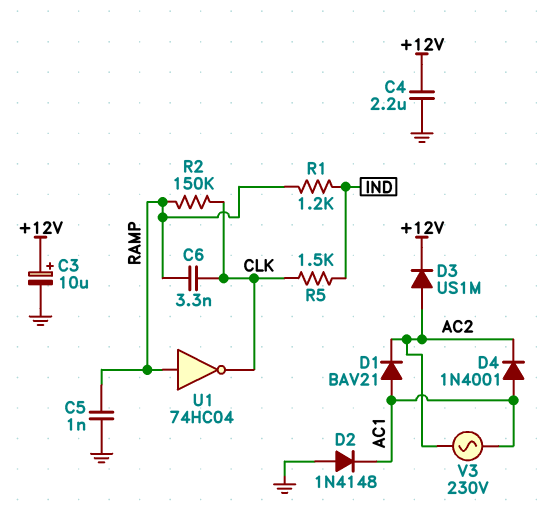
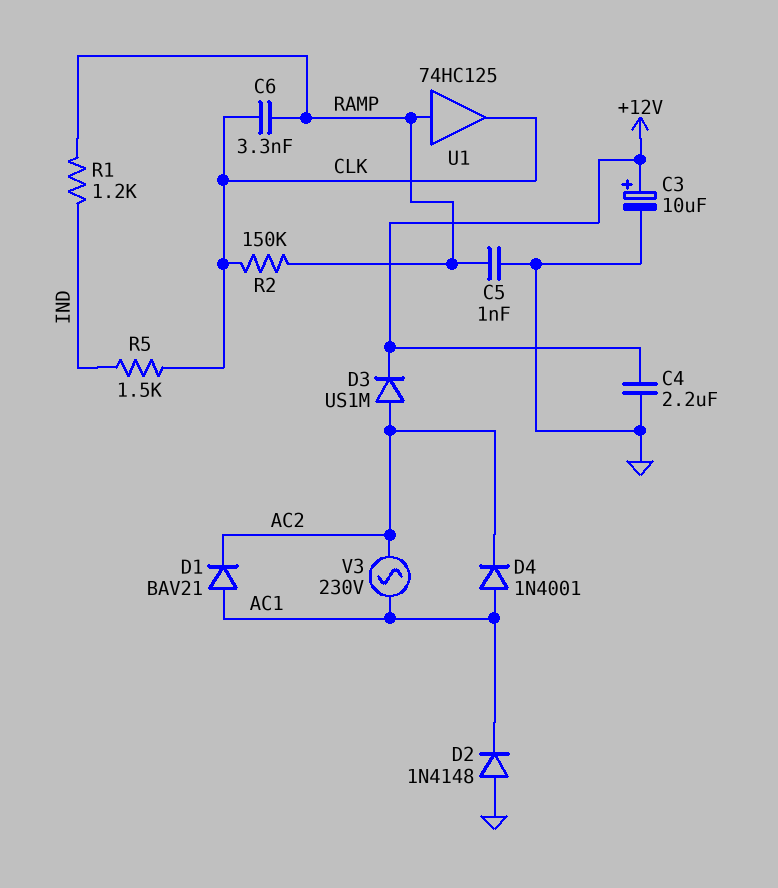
U1: NOT 74HC04 (in RAMP, out CLK) -> buffer 74HC125 (in RAMP, out CLK)

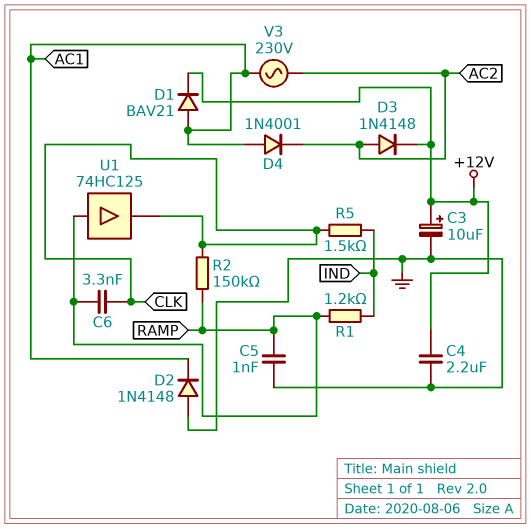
D1: diode BAV21 (A AC1, K AC2) -> diode BAV21 (A AC1, K +12V)
D3: diode US1M (A AC2, K +12V) -> diode 1N4148 (A AC2, K +12V)

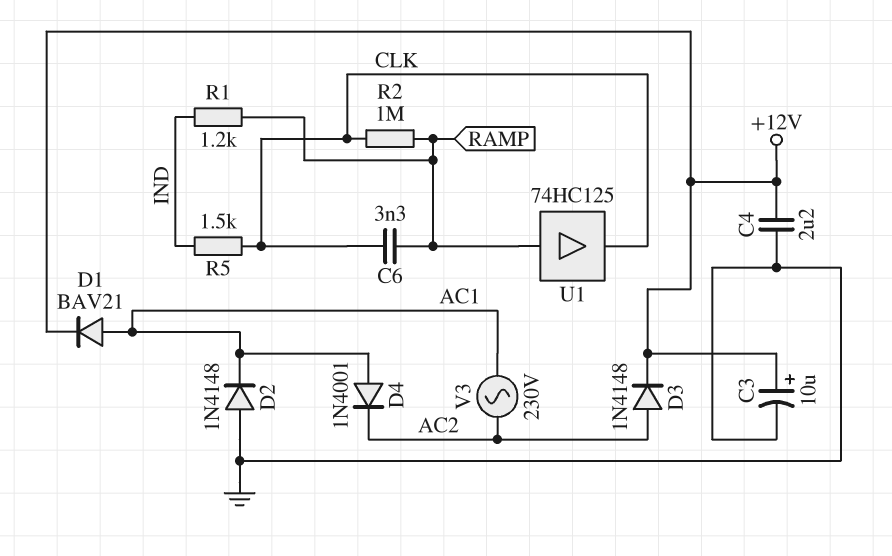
C5: 1nF (GND, RAMP) -> none
R2: 150k (CLK, RAMP) -> 1M (CLK, RAMP)

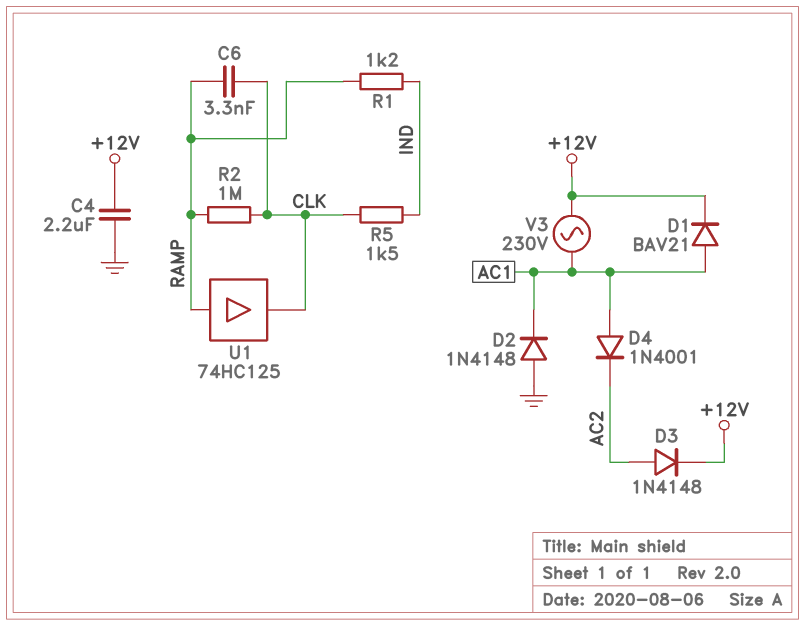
C3: 10uF (plus +12V, minus GND) -> none
V3: AC 230V (AC1, AC2) -> AC 230V (+12V, AC1)

